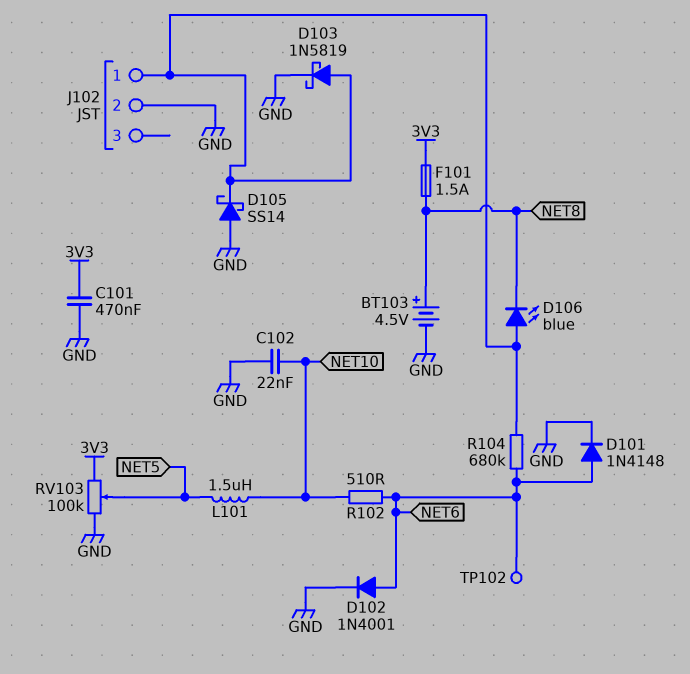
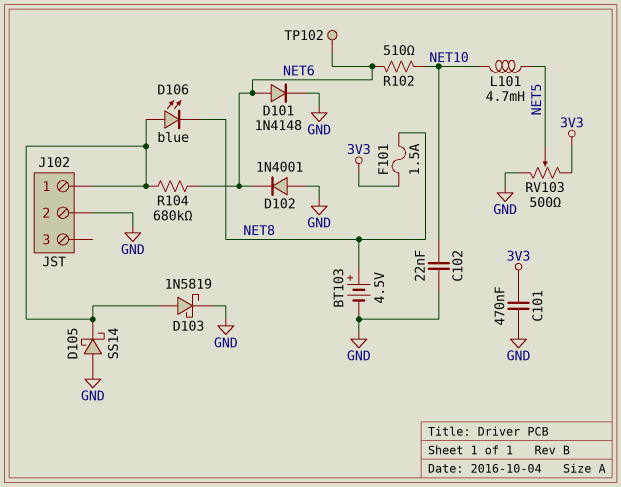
D102: diode 1N4001 (A NET6, K GND) -> diode 1N4001 (A GND, K NET6)
L101: 1.5uH (NET5, NET10) -> 4.7mH (NET5, NET10)
RV103: 100k (3V3, GND, wiper NET5) -> 500 (3V3, GND, wiper NET5)

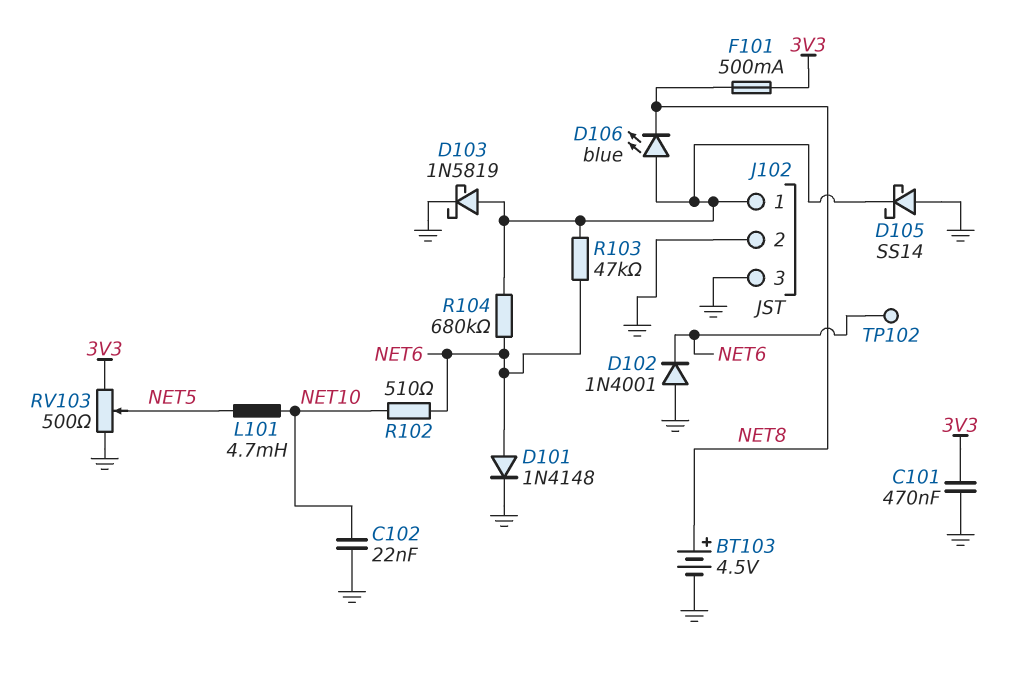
F101: 1.5A (3V3, NET8) -> 500mA (3V3, NET8)
J102 pin 3: none -> GND
R103: none -> 47k (J102/1, NET6)

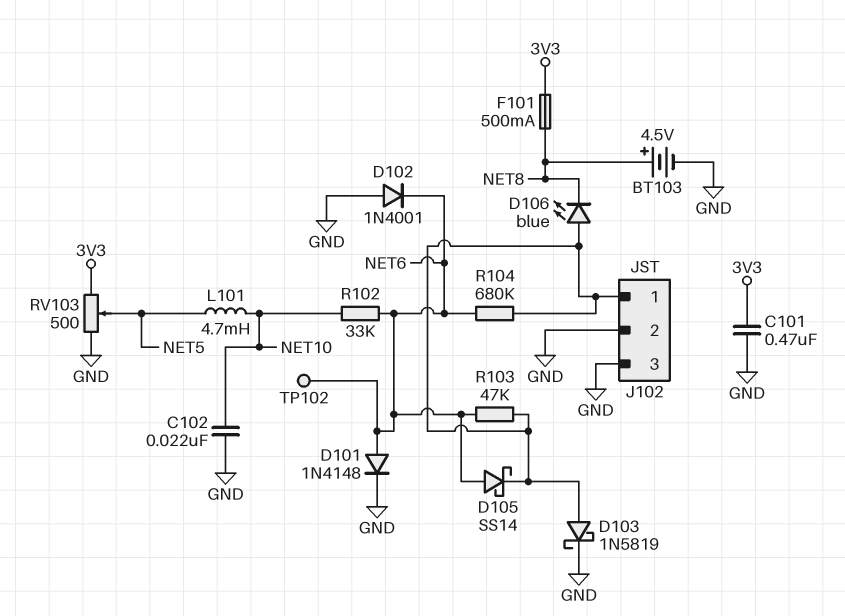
D105: schottky SS14 (A GND, K J102/1) -> schottky SS14 (A NET6, K J102/1)
R102: 510 (NET6, NET10) -> 33k (NET6, NET10)

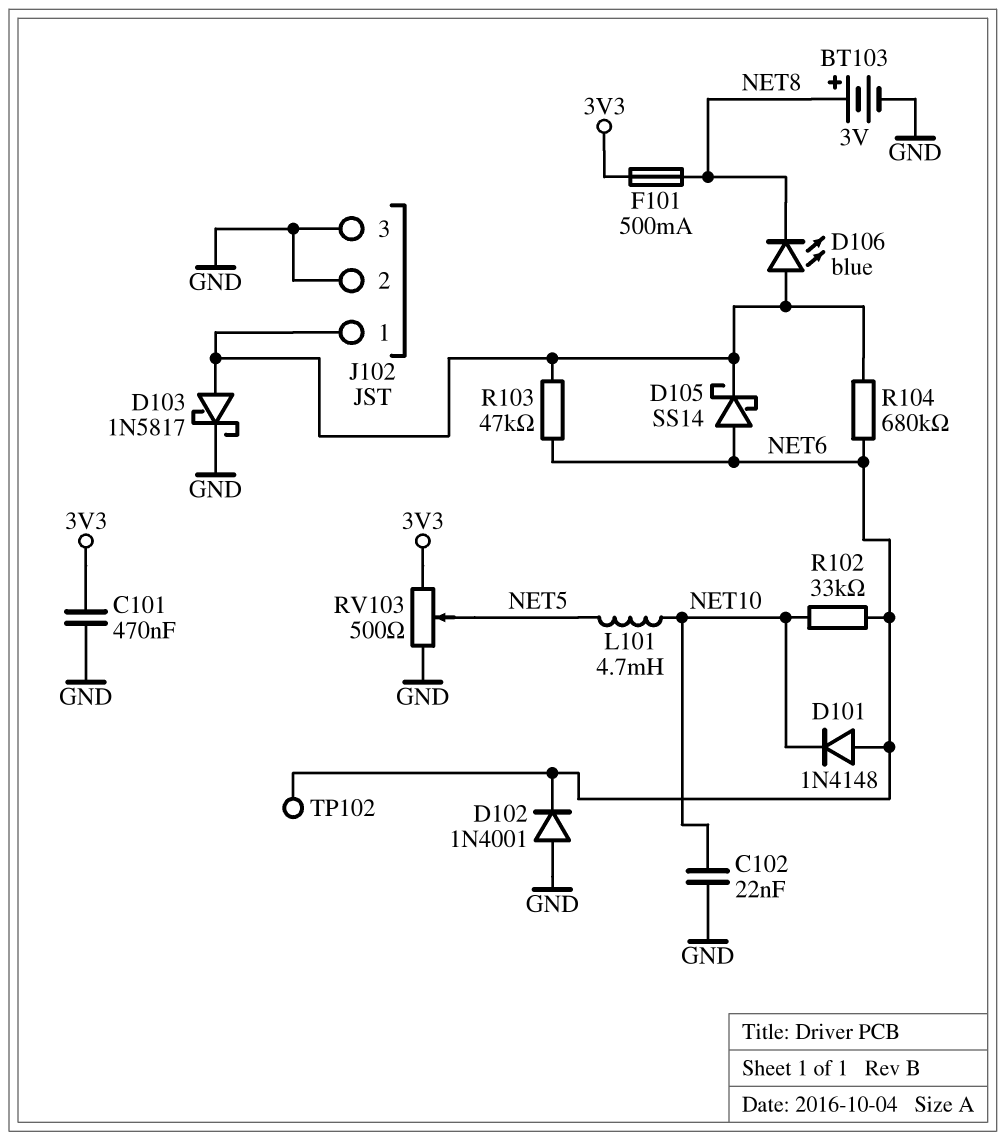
BT103: 4.5V (plus NET8, minus GND) -> 3V (plus NET8, minus GND)
D101: diode 1N4148 (A NET6, K GND) -> diode 1N4148 (A NET6, K NET10)
D103: schottky 1N5819 (A J102/1, K GND) -> schottky 1N5817 (A J102/1, K GND)

